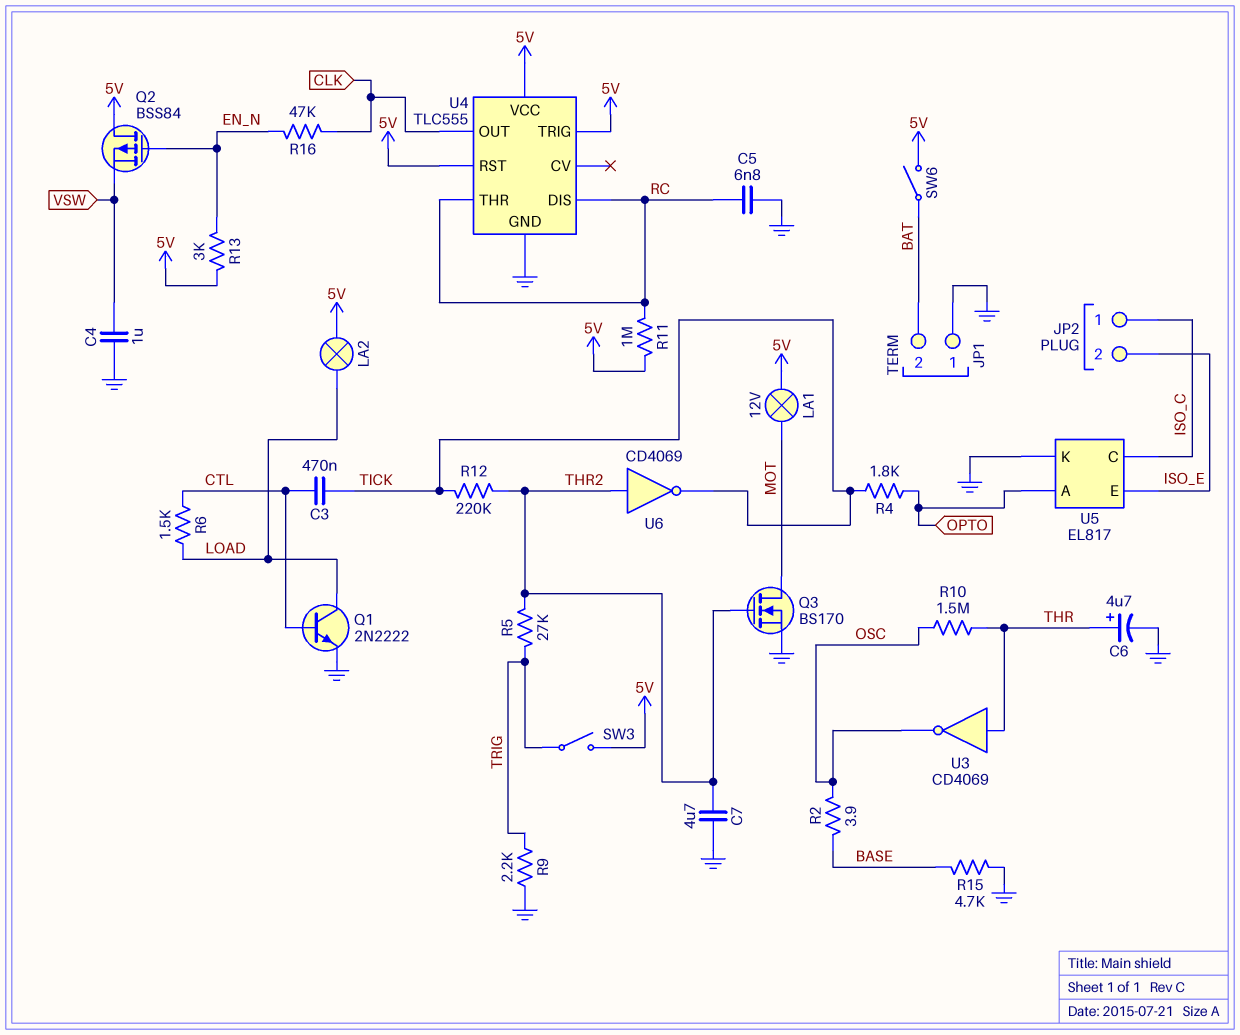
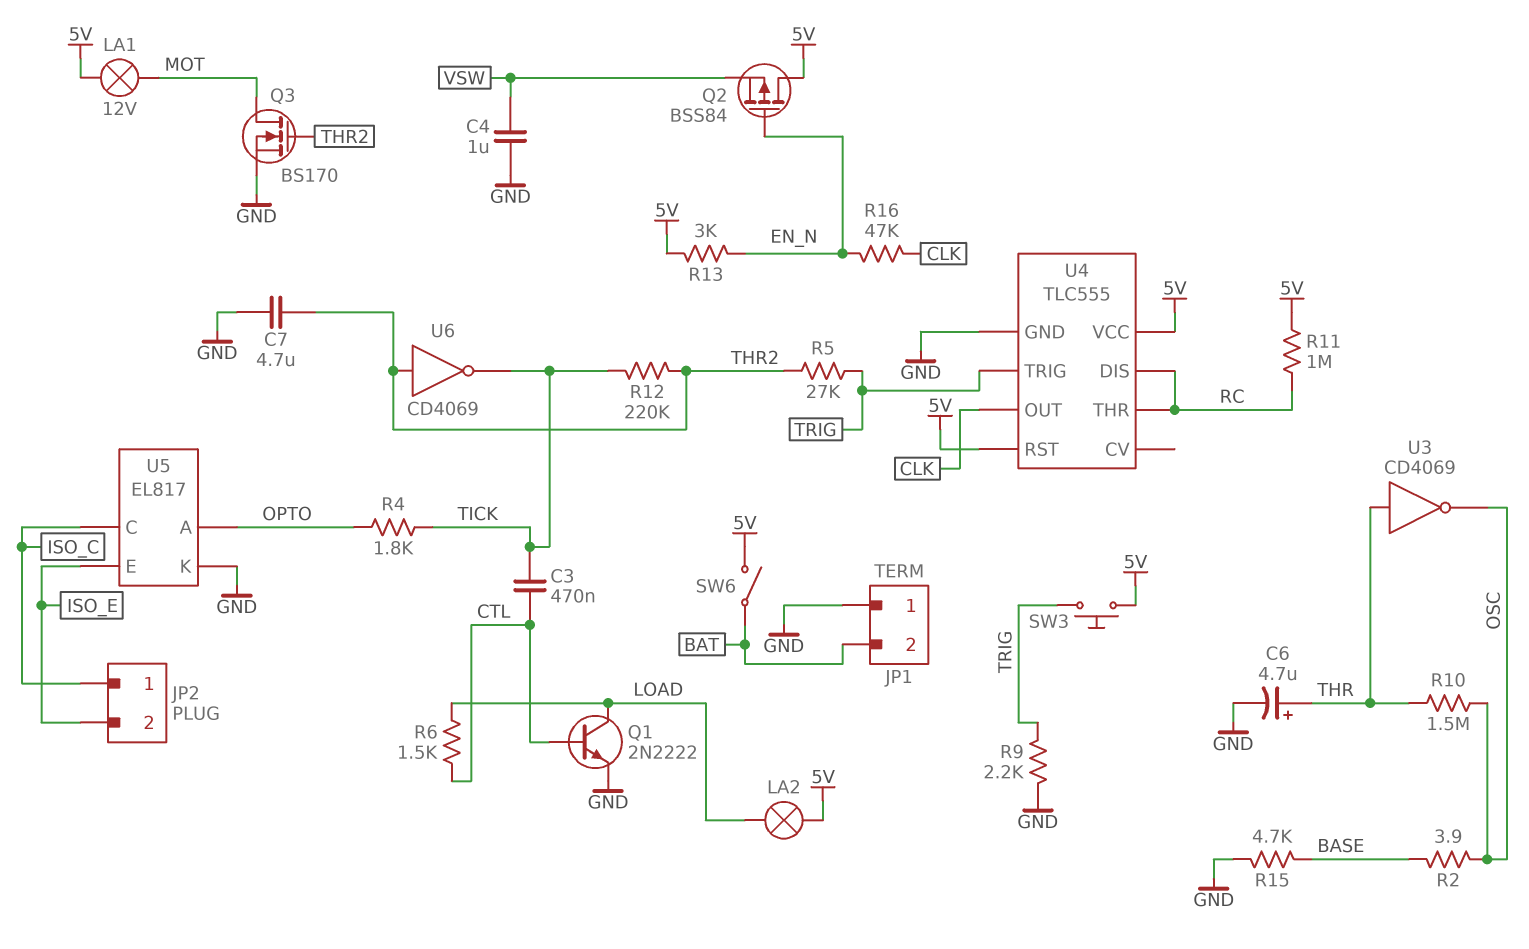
C5: 6.8nF (GND, RC) -> none
SW3: switch (5V, TRIG) -> button (5V, TRIG)
U4 pin TRIG: 5V -> TRIG

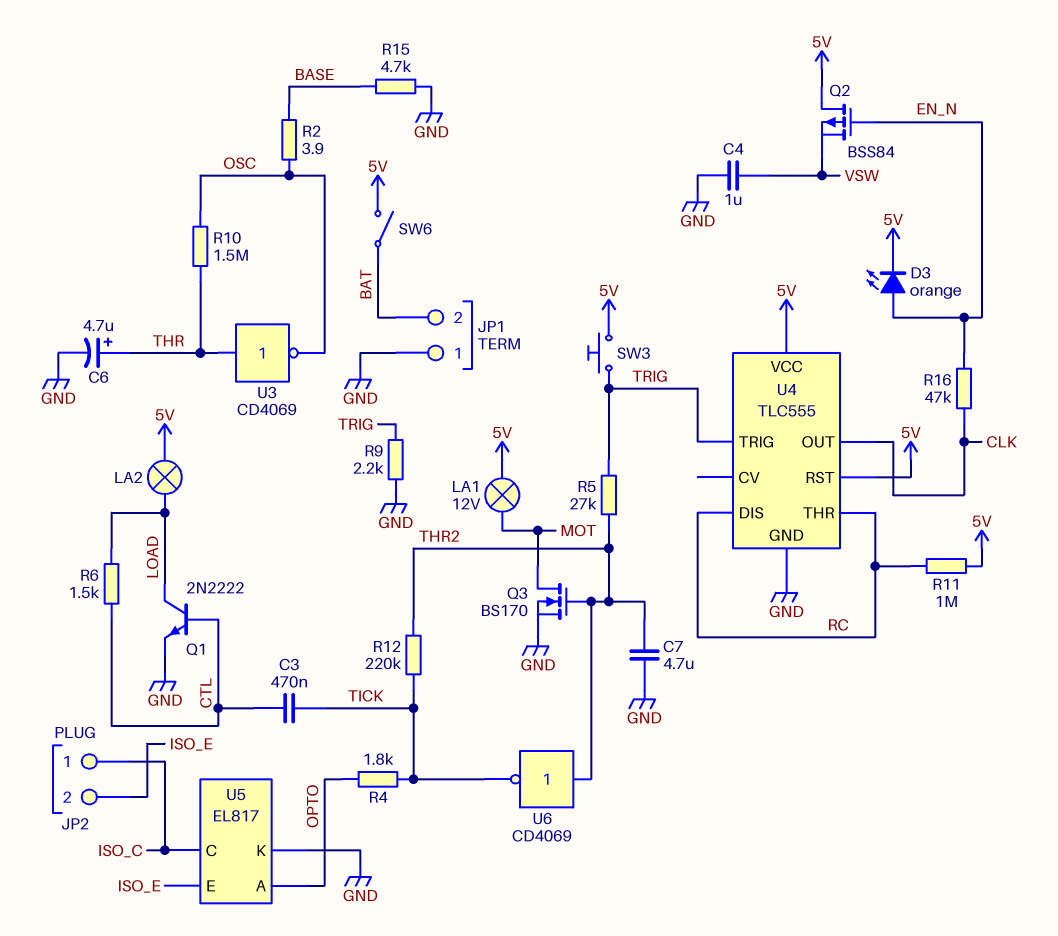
D3: none -> LED orange (A EN_N, K 5V)
R13: 3k (5V, EN_N) -> none

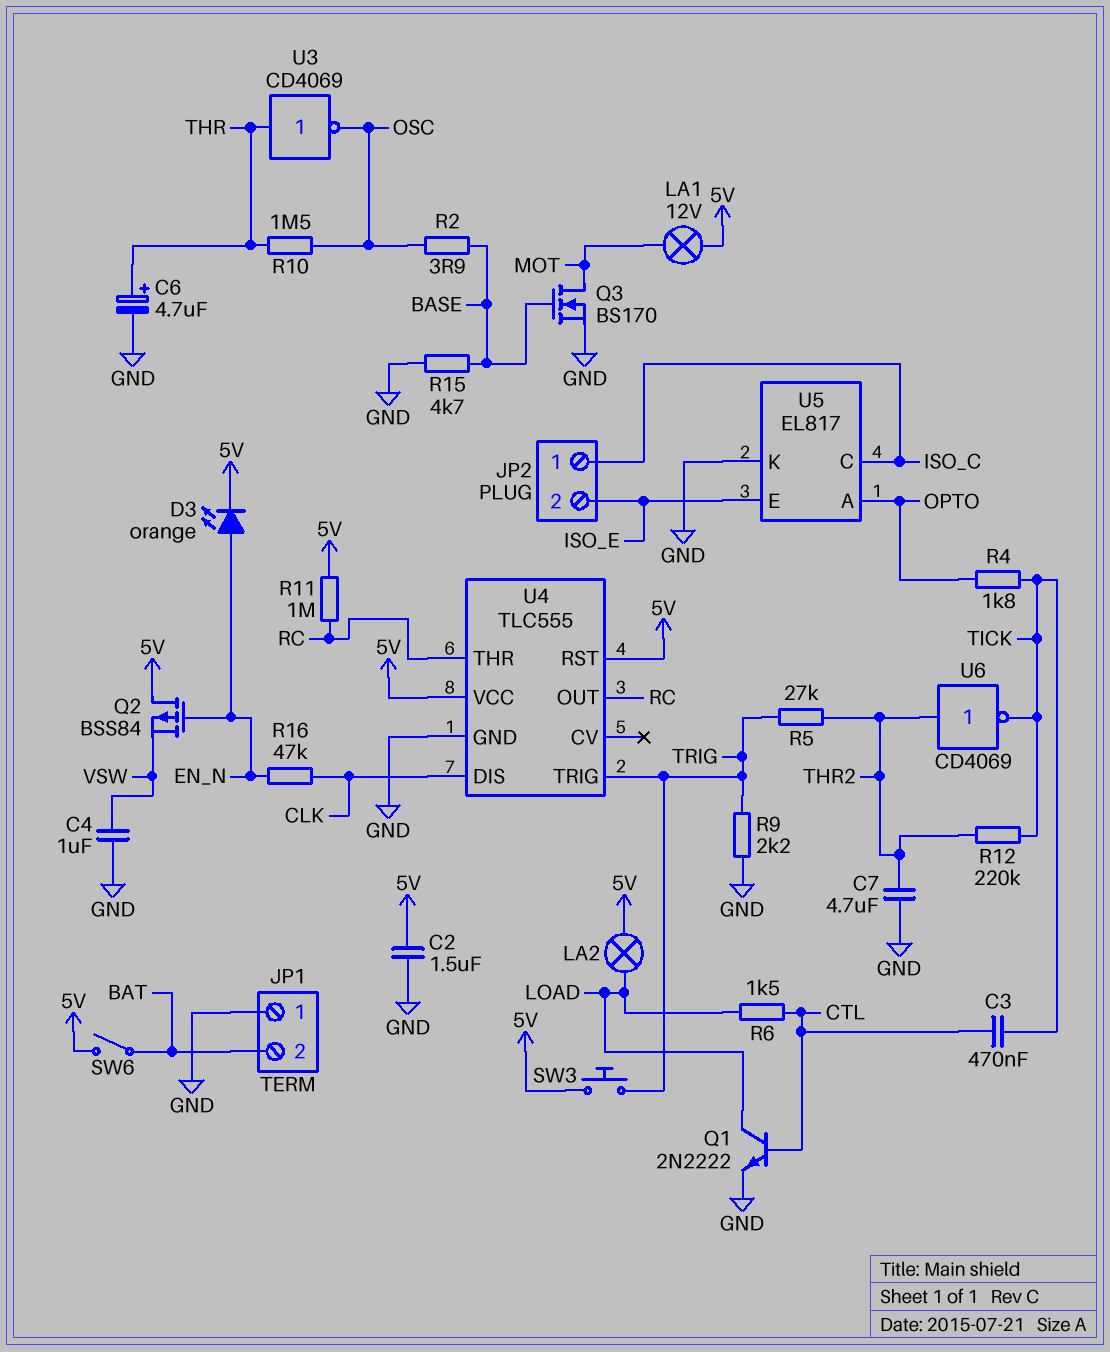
C2: none -> 1.5uF (5V, GND)
Q3: NMOS BS170 (G THR2, D MOT, S GND) -> NMOS BS170 (G BASE, D MOT, S GND)
U4 pin DIS: RC -> CLK
U4 pin OUT: CLK -> RC

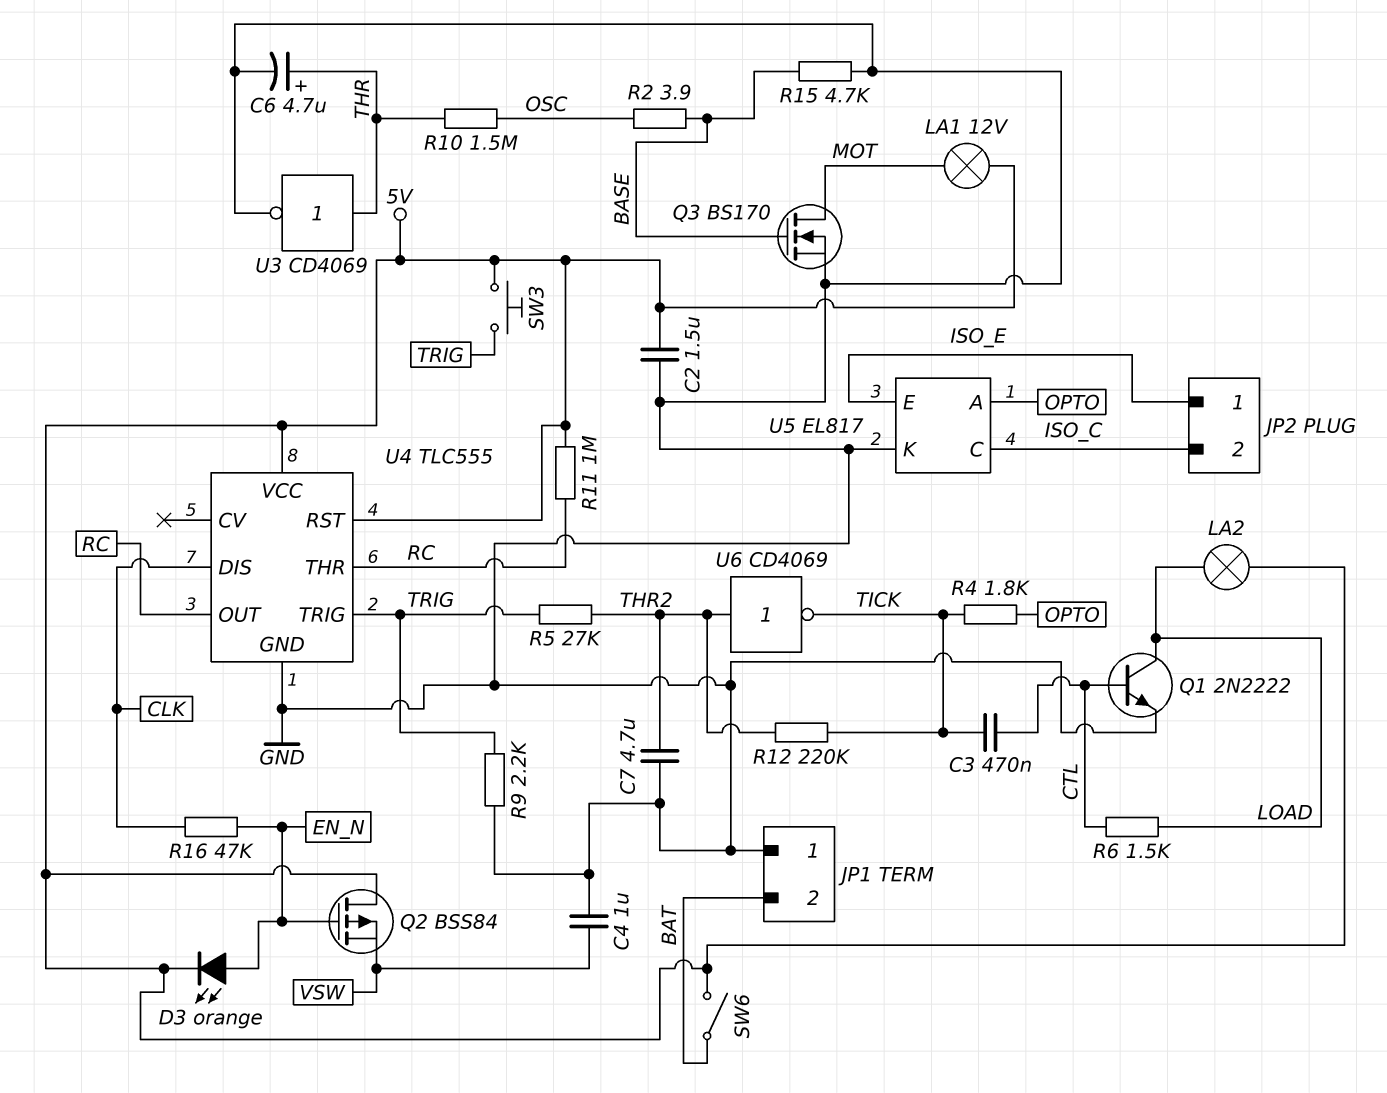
JP2 pin 1: ISO_C -> ISO_E
JP2 pin 2: ISO_E -> ISO_C
U3: NOT CD4069 (in THR, out OSC) -> NOT CD4069 (in THR, out GND)

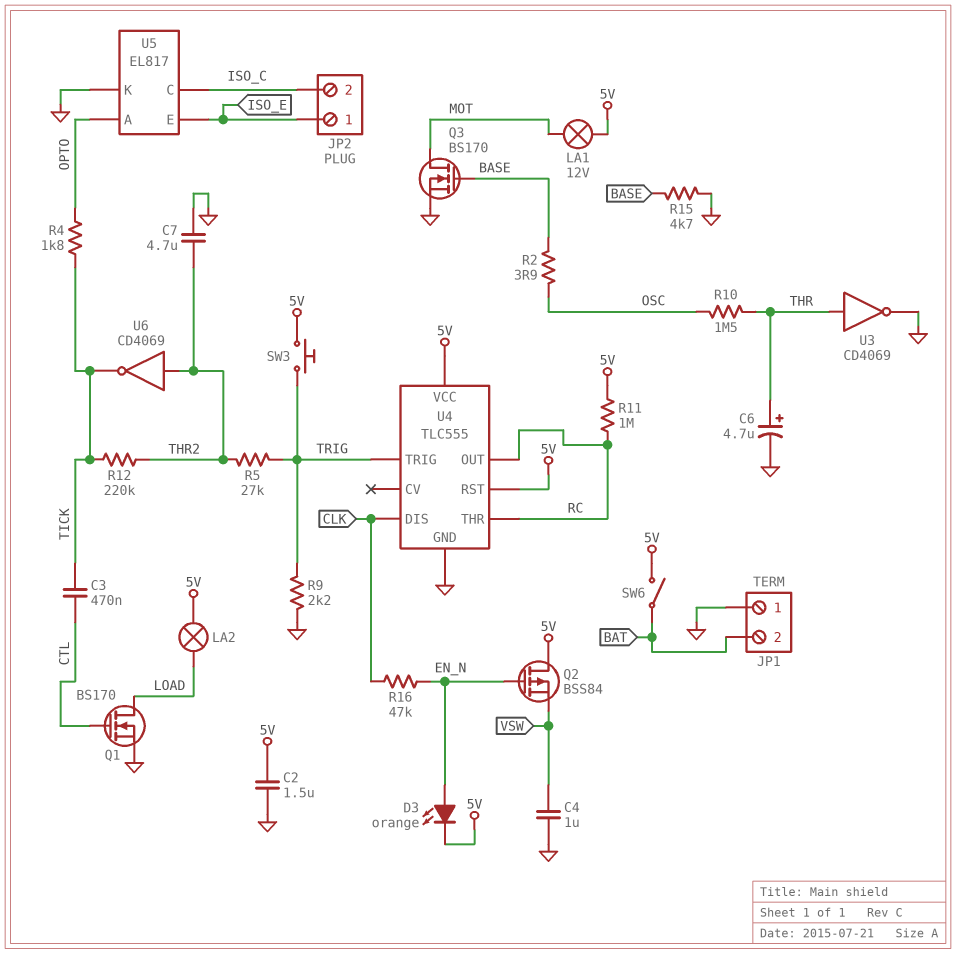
Q1: NPN 2N2222 (B CTL, C LOAD, E GND) -> NMOS BS170 (G CTL, D LOAD, S GND)
R6: 1.5k (CTL, LOAD) -> none

